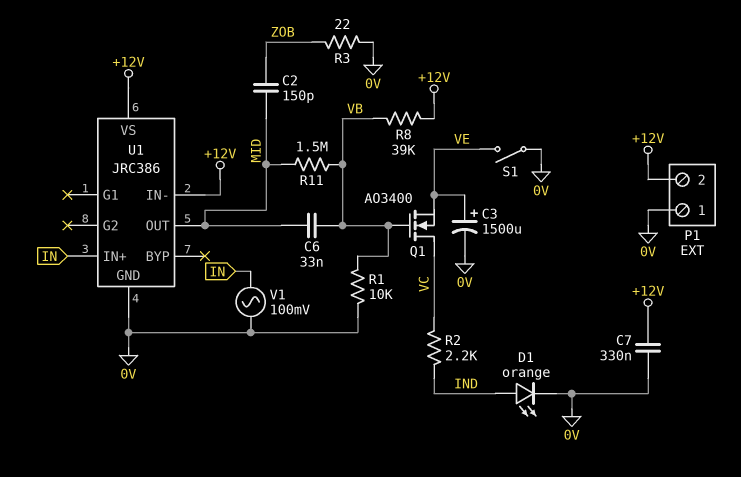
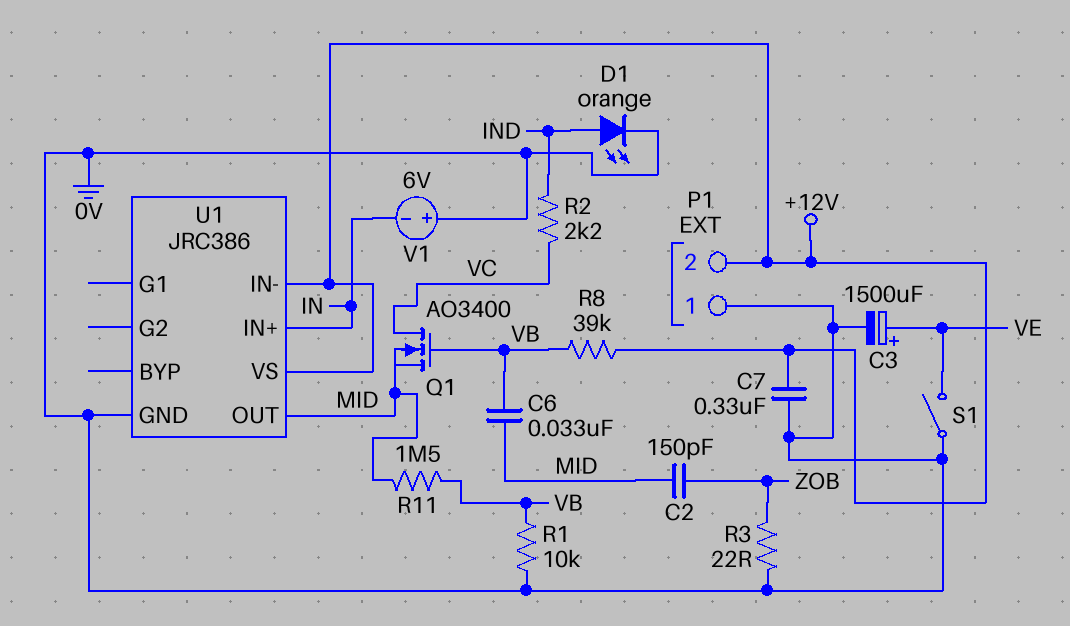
Q1: NMOS AO3400 (G VB, D VC, S VE) -> NMOS AO3400 (G VB, D VC, S MID)
V1: AC 100mV (0V, IN) -> 6V (plus 0V, minus IN)

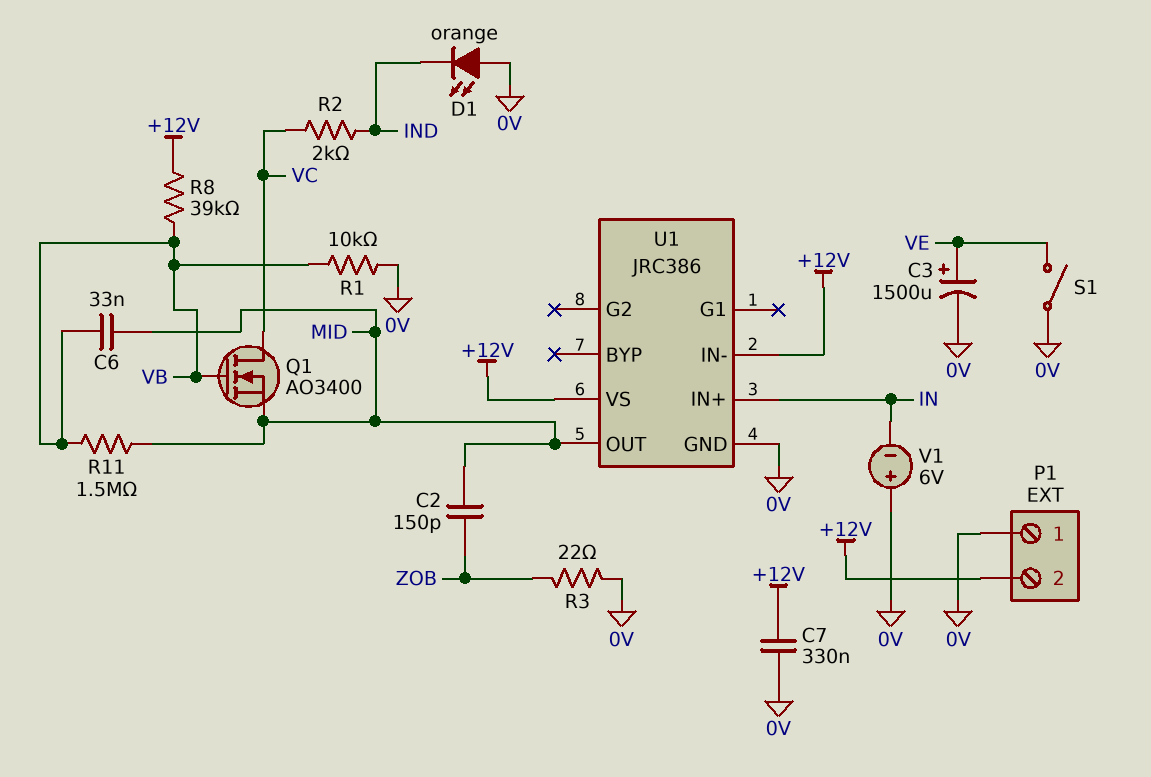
D1: LED orange (A IND, K 0V) -> LED orange (A 0V, K IND)
R2: 2.2k (IND, VC) -> 2k (IND, VC)

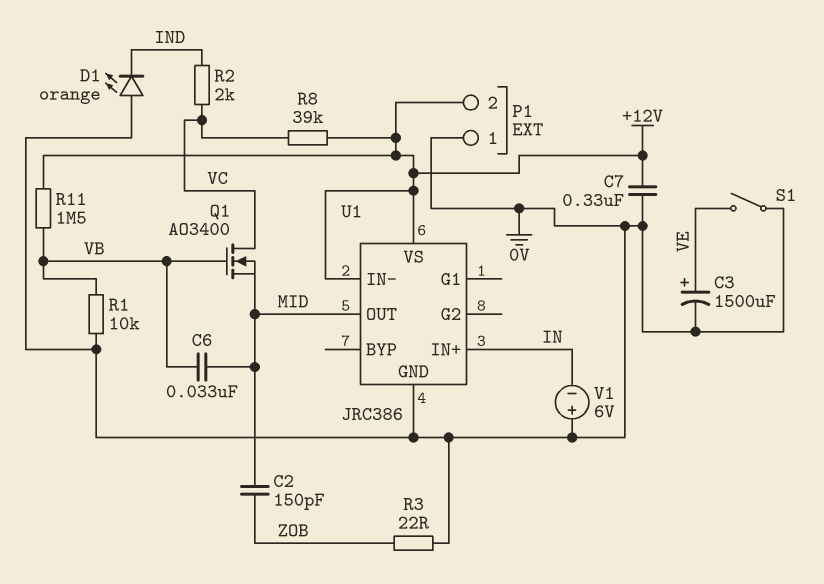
R8: 39k (+12V, VB) -> 39k (+12V, VC)
R11: 1.5M (MID, VB) -> 1.5M (+12V, VB)

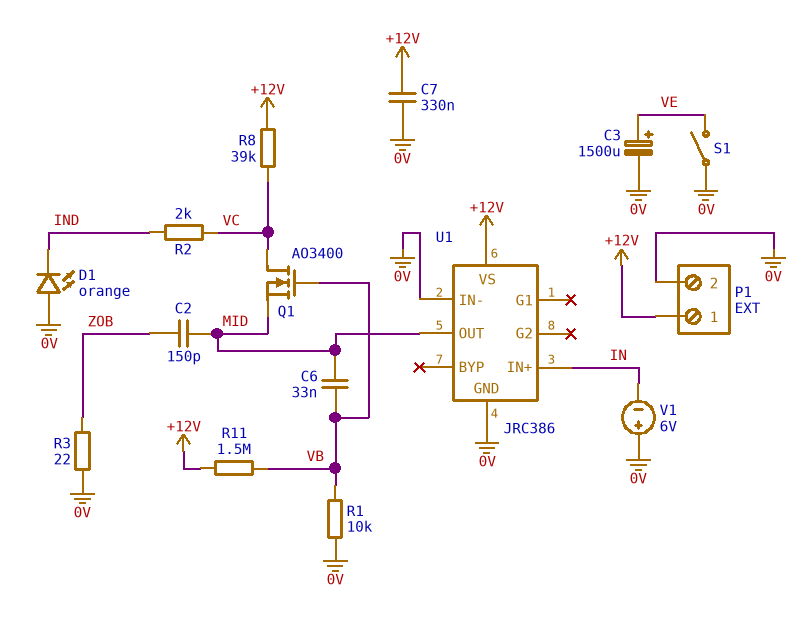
P1 pin 1: 0V -> +12V
P1 pin 2: +12V -> 0V
U1 pin IN-: +12V -> 0V

